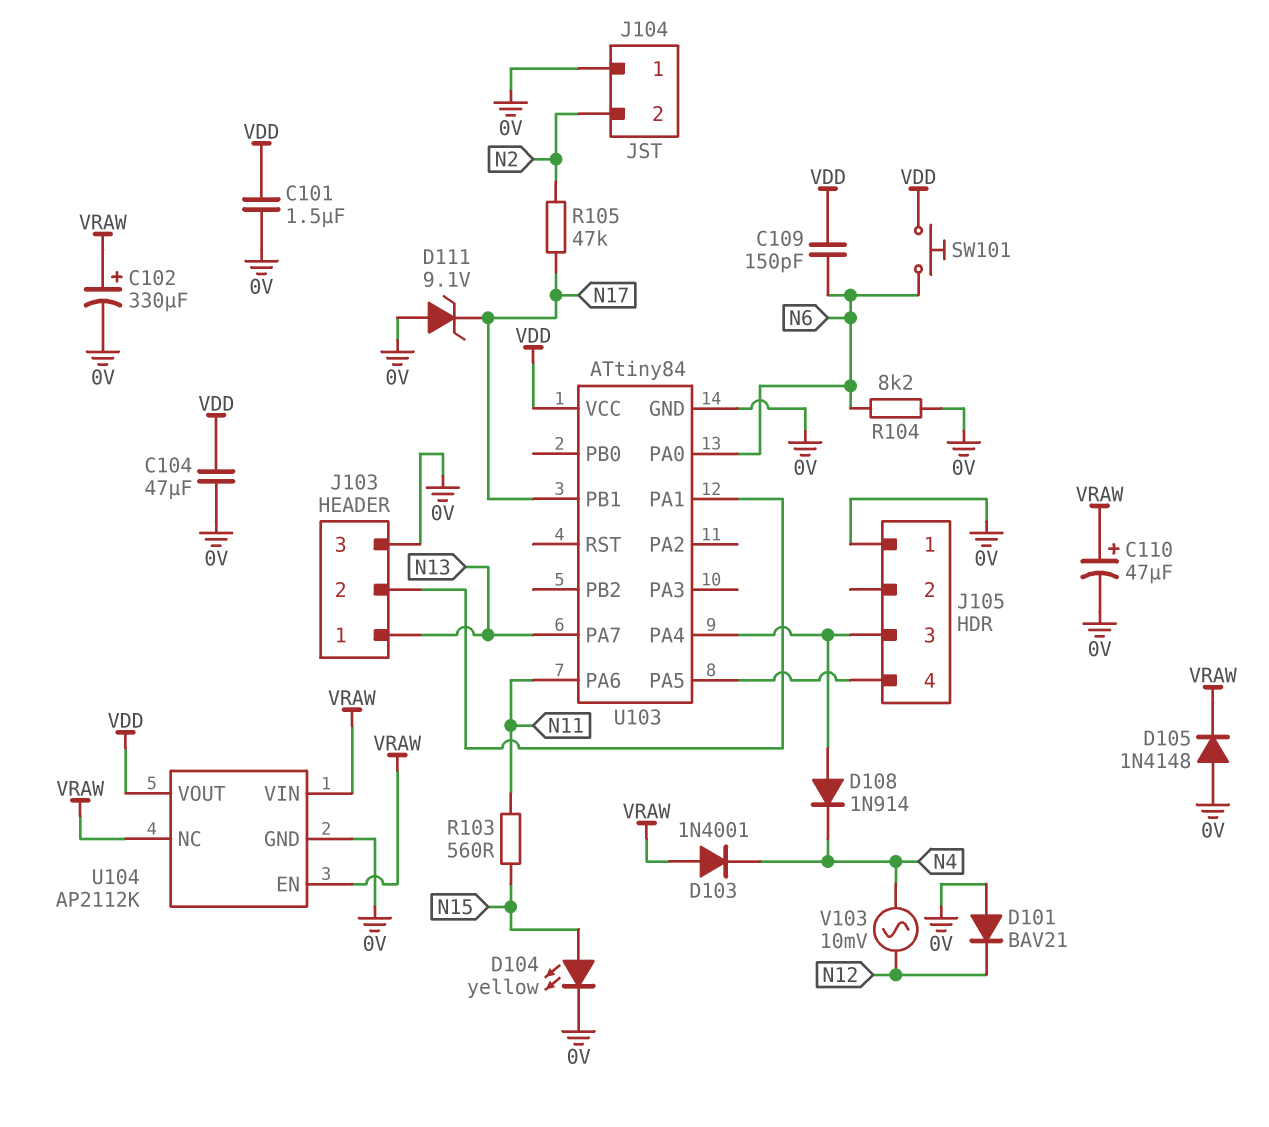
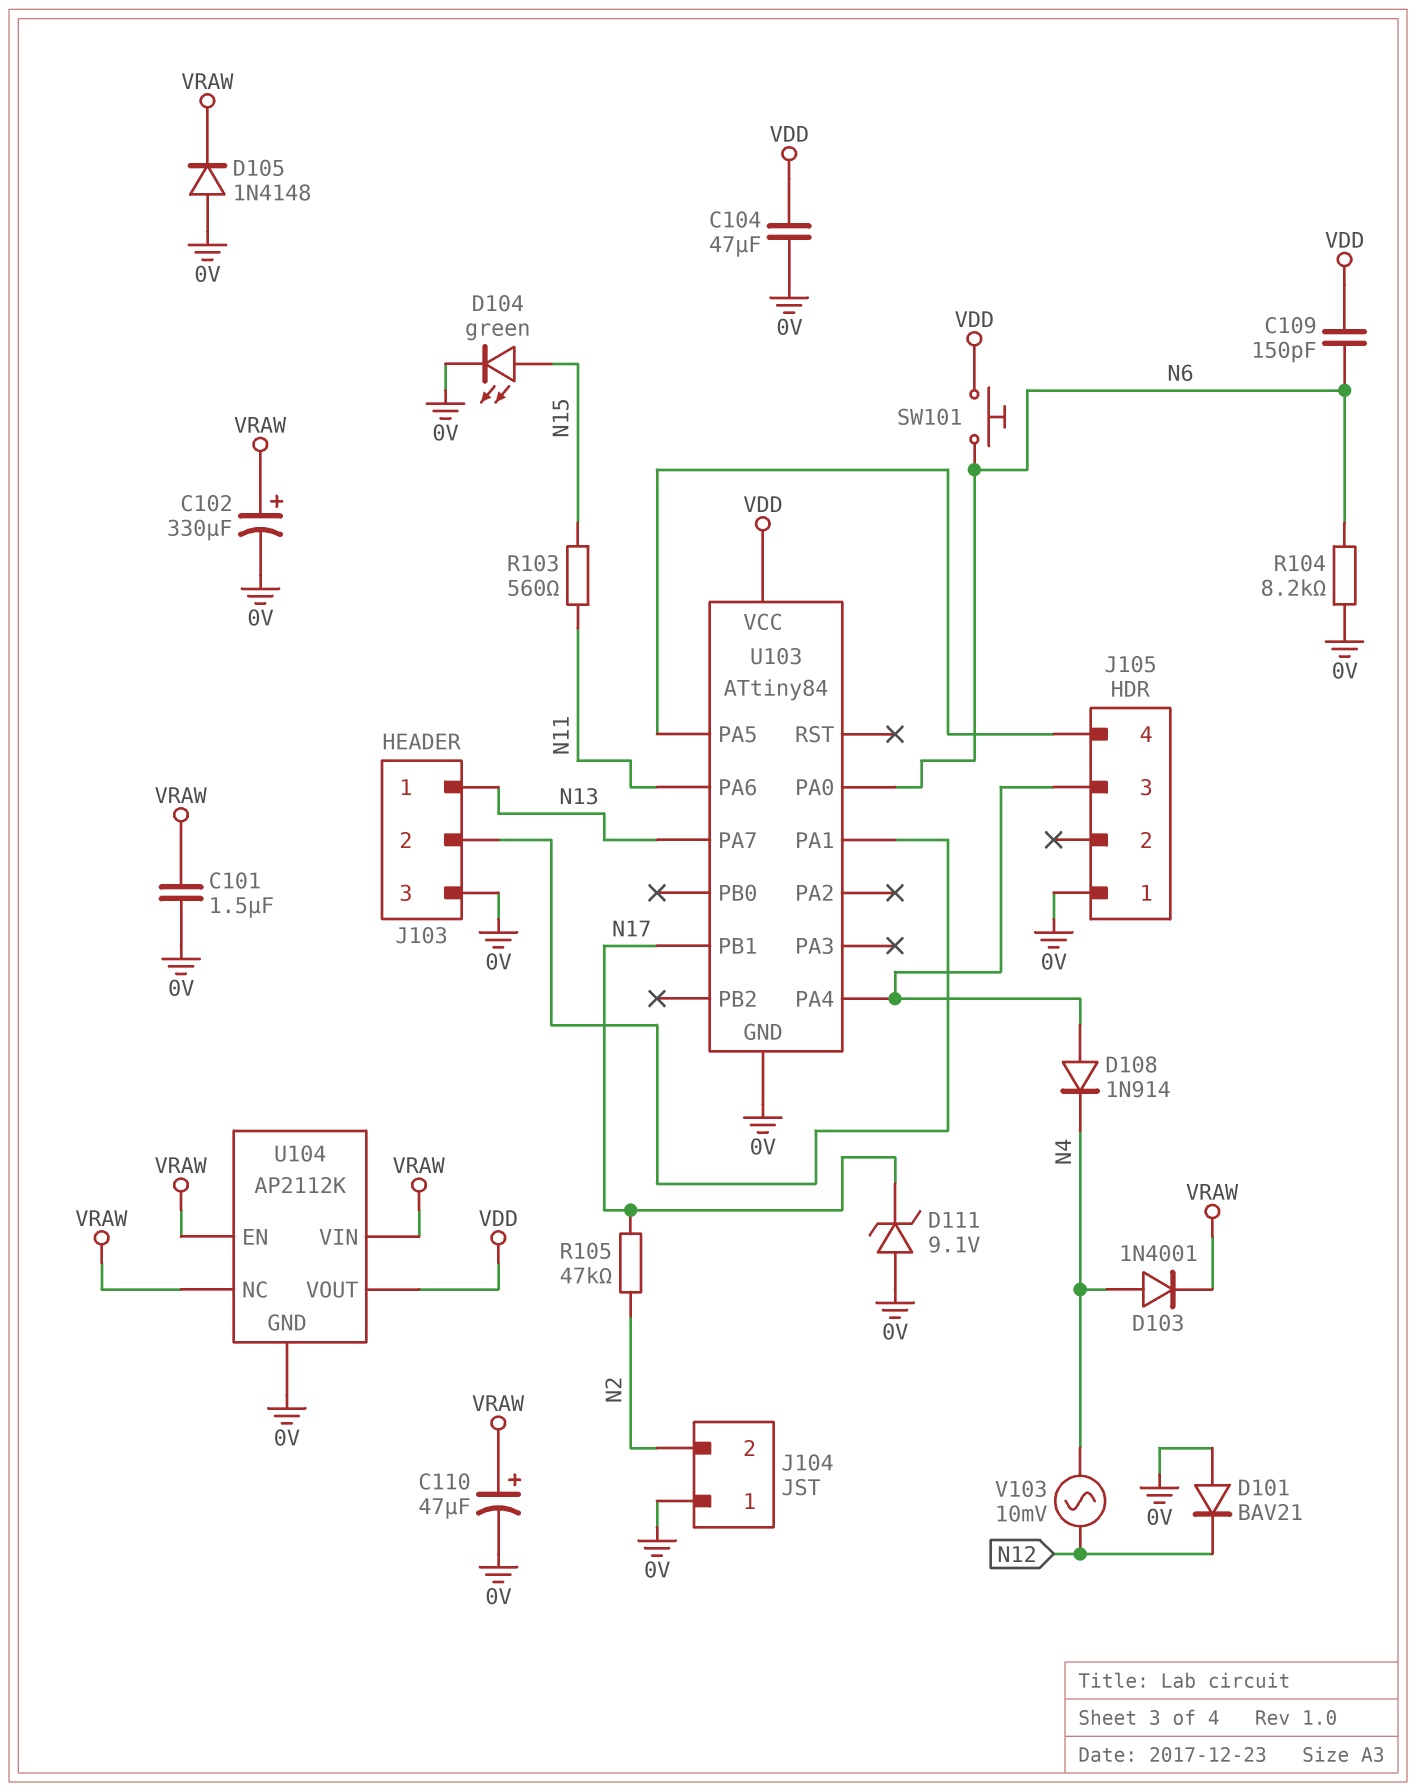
C101: 1.5uF (0V, VDD) -> 1.5uF (0V, VRAW)
D103: diode 1N4001 (A VRAW, K N4) -> diode 1N4001 (A N4, K VRAW)
D104: LED yellow (A N15, K 0V) -> LED green (A N15, K 0V)

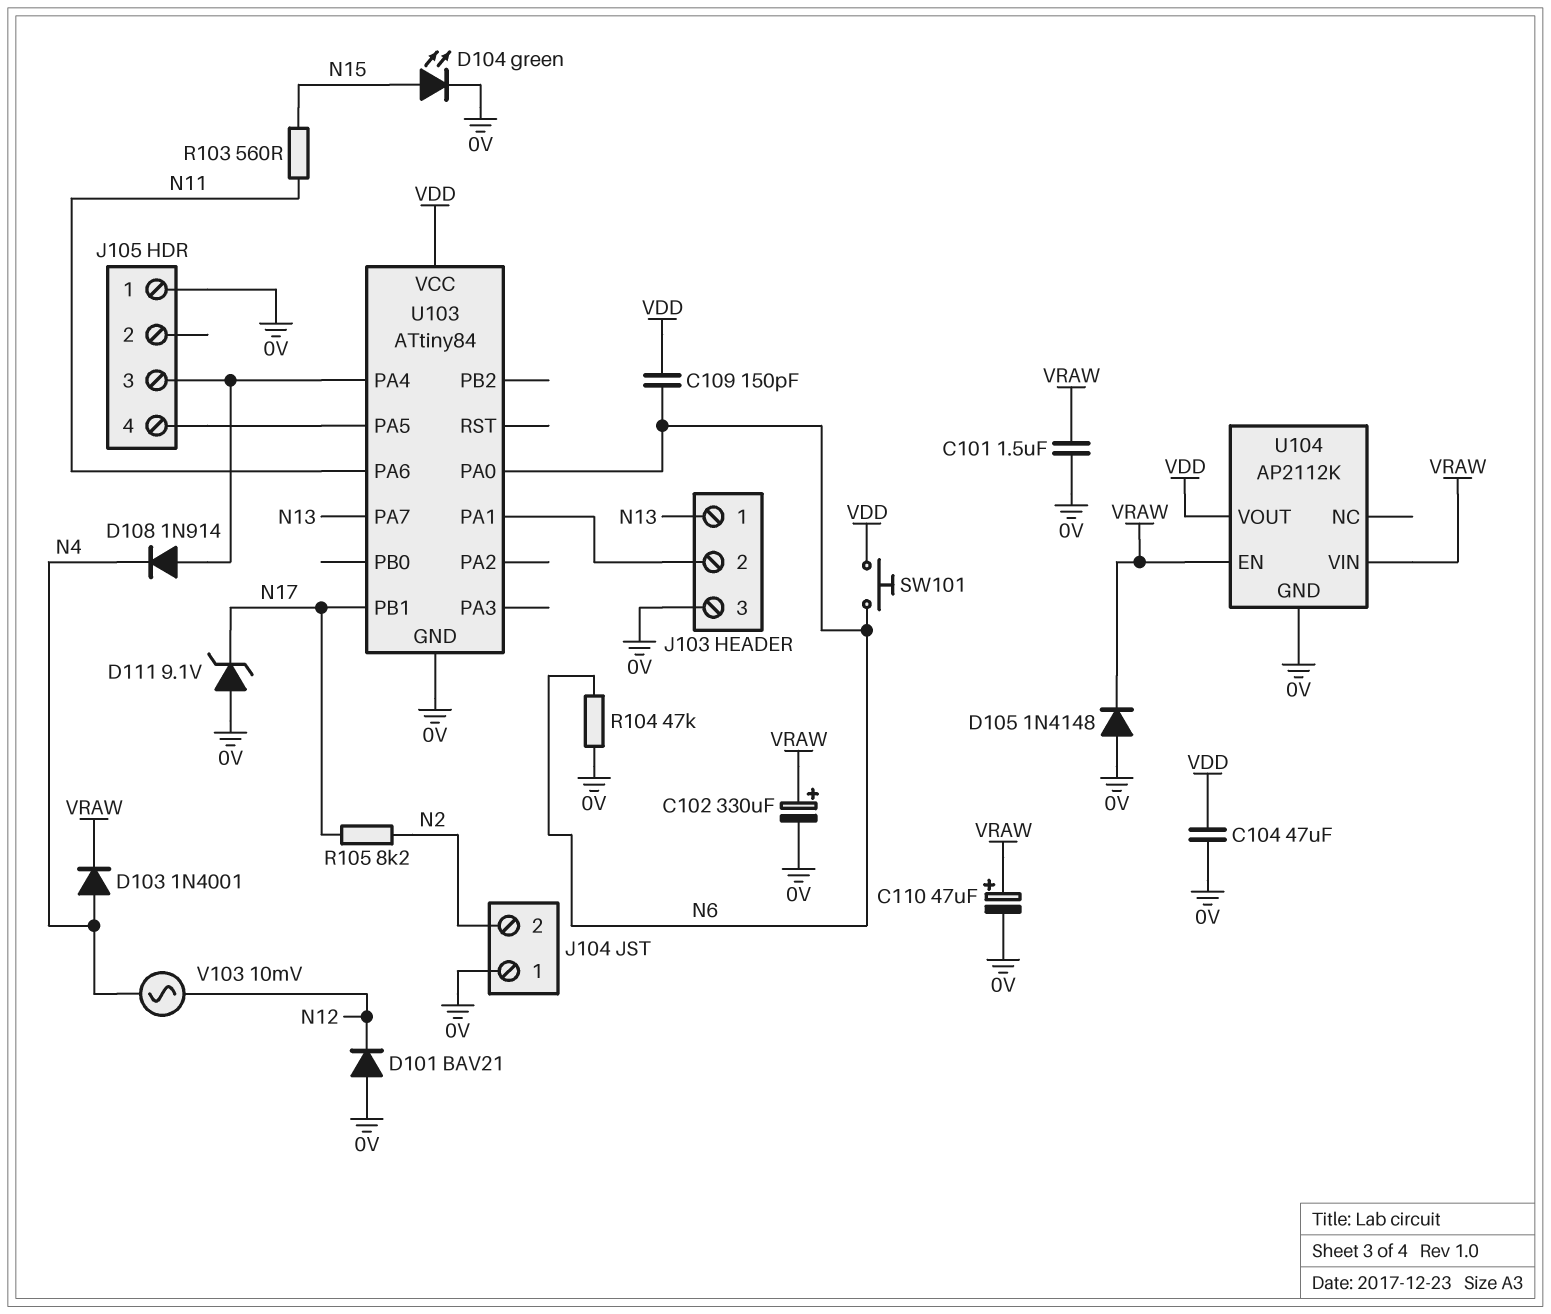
R104: 8.2k (0V, N6) -> 47k (0V, N6)
R105: 47k (N2, N17) -> 8.2k (N2, N17)
U104 pin NC: VRAW -> none

